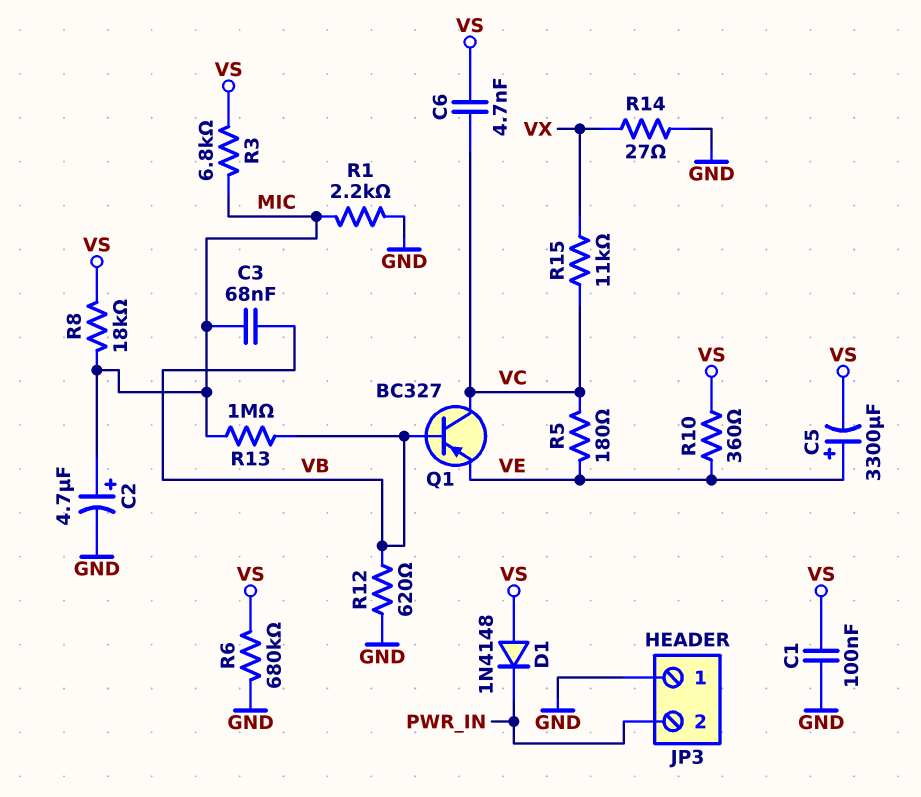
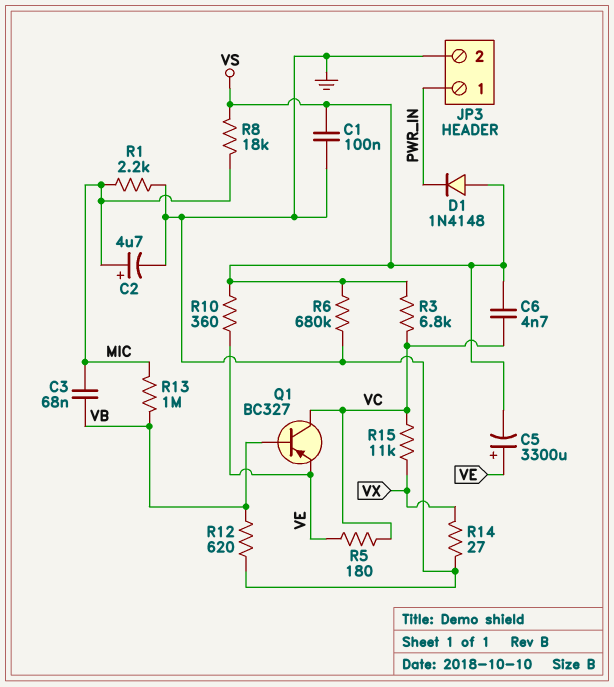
JP3 pin 1: GND -> PWR_IN
JP3 pin 2: PWR_IN -> GND
R3: 6.8k (MIC, VS) -> 6.8k (VC, VS)

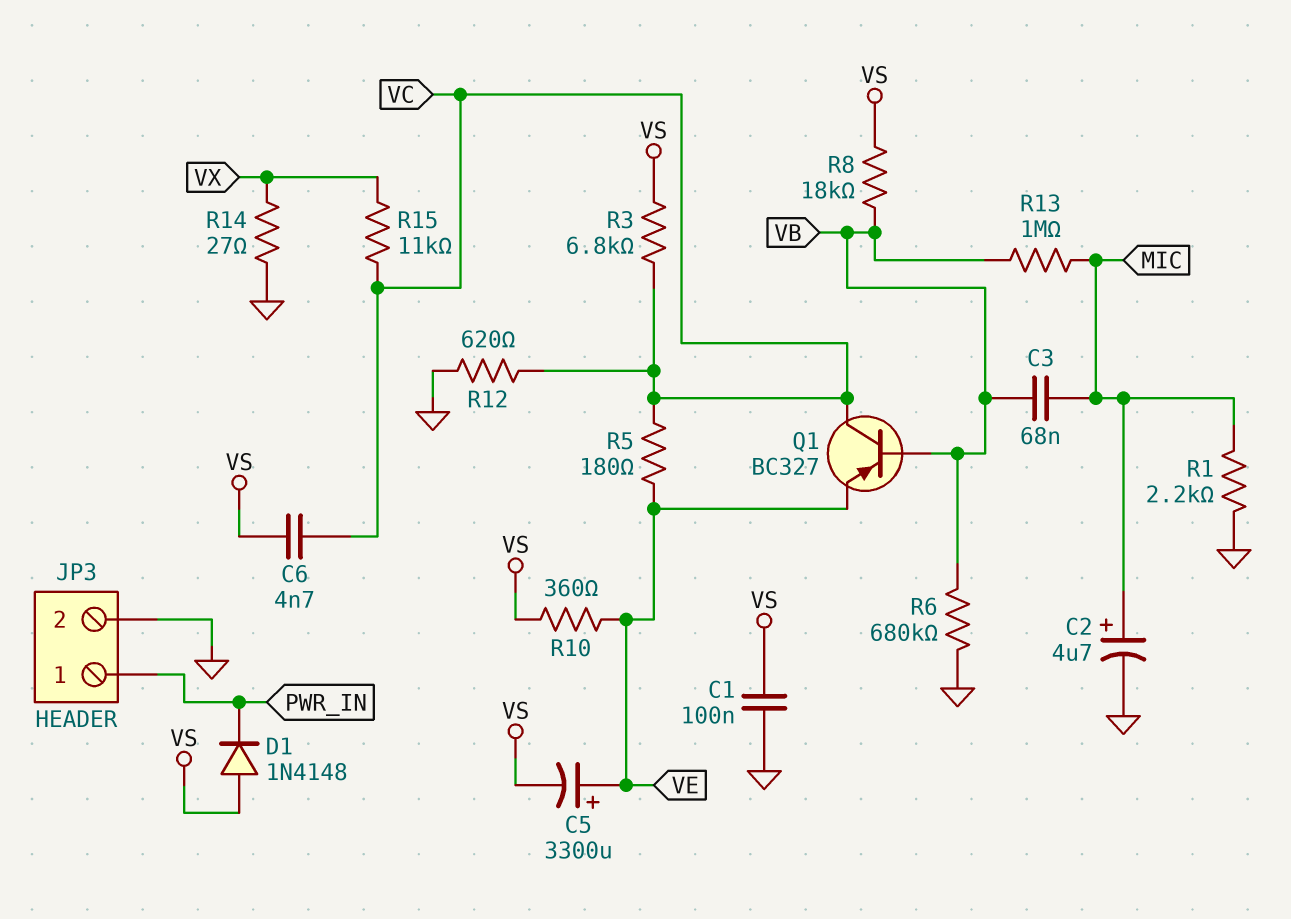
R6: 680k (GND, VS) -> 680k (GND, VB)
R8: 18k (MIC, VS) -> 18k (VB, VS)
R12: 620 (GND, VB) -> 620 (GND, VC)

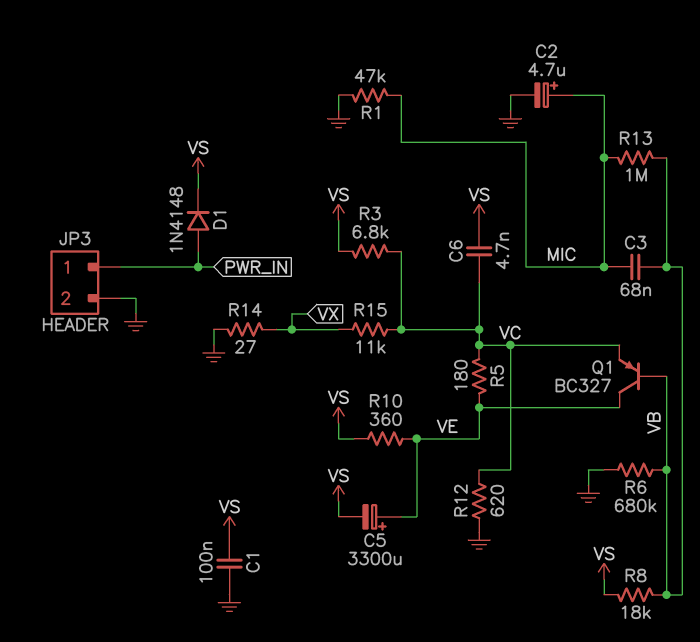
D1: diode 1N4148 (A VS, K PWR_IN) -> diode 1N4148 (A PWR_IN, K VS)
Q1: PNP BC327 (B VB, C VC, E VE) -> PNP BC327 (B VB, C VE, E VC)
R1: 2.2k (GND, MIC) -> 47k (GND, MIC)

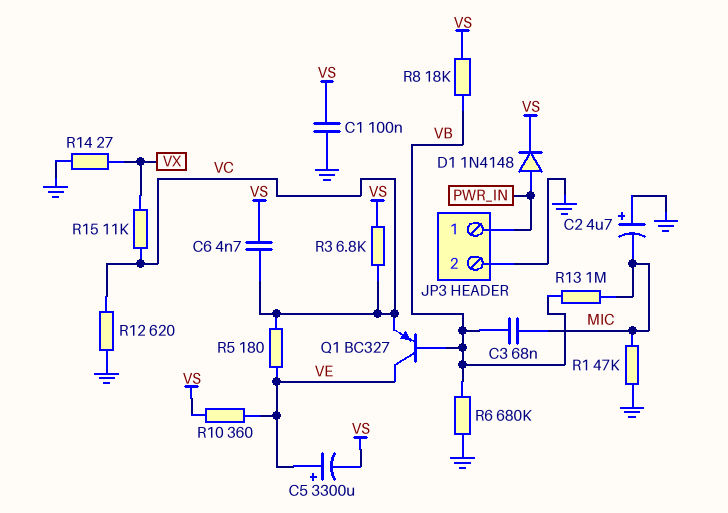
C2: 4.7uF (plus MIC, minus GND) -> 4.7uF (plus GND, minus MIC)

